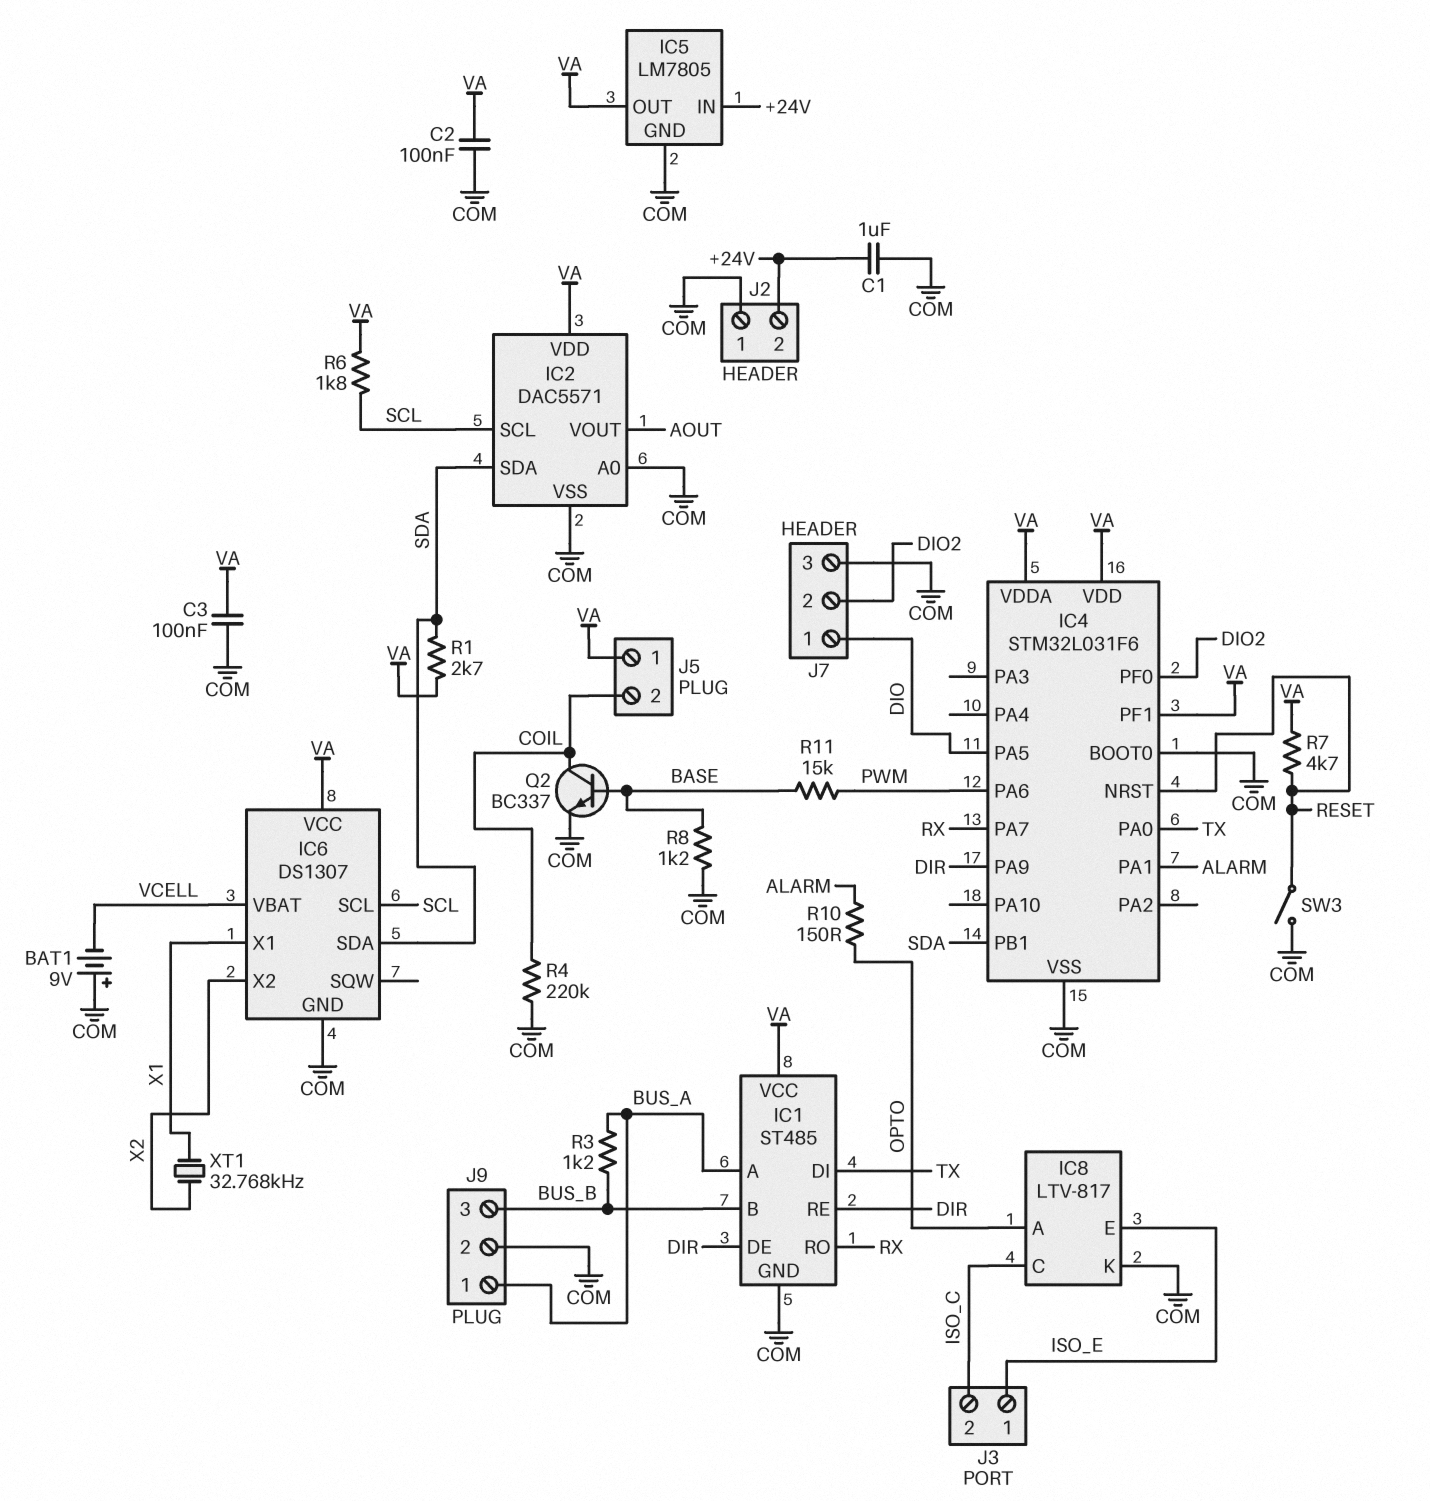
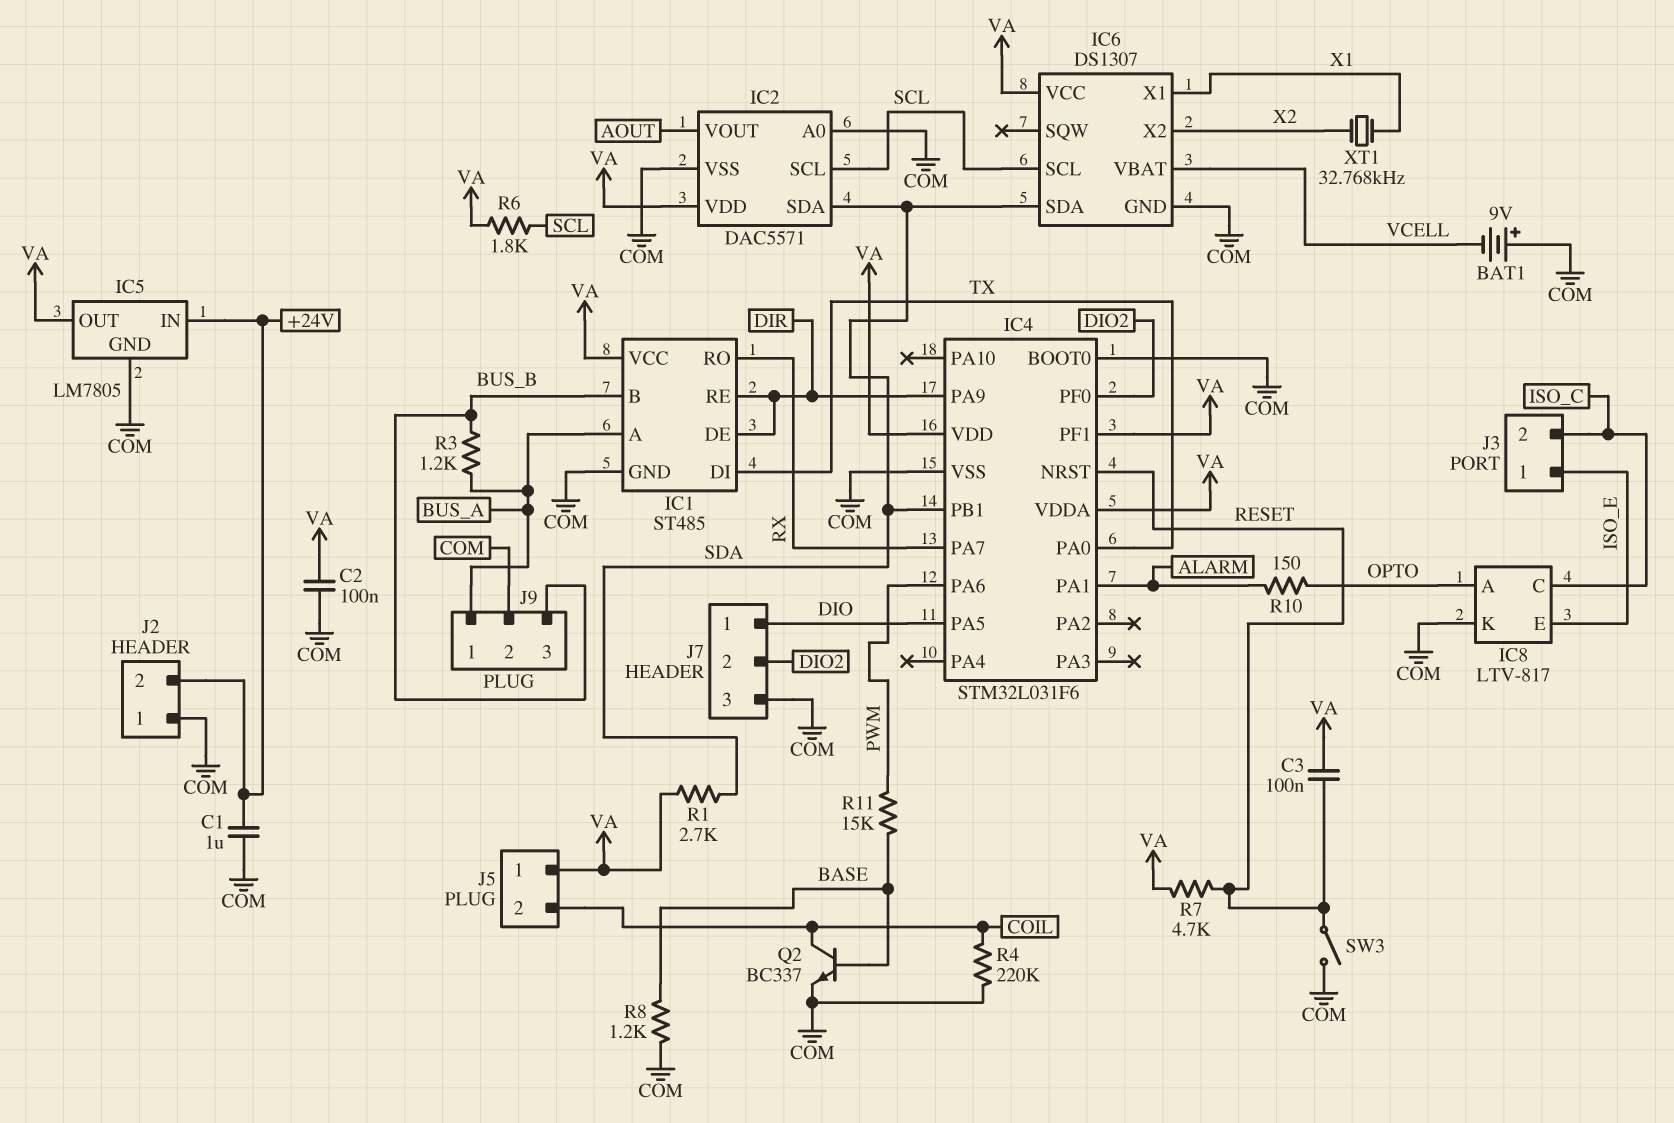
C3: 100nF (COM, VA) -> 100nF (RESET, VA)

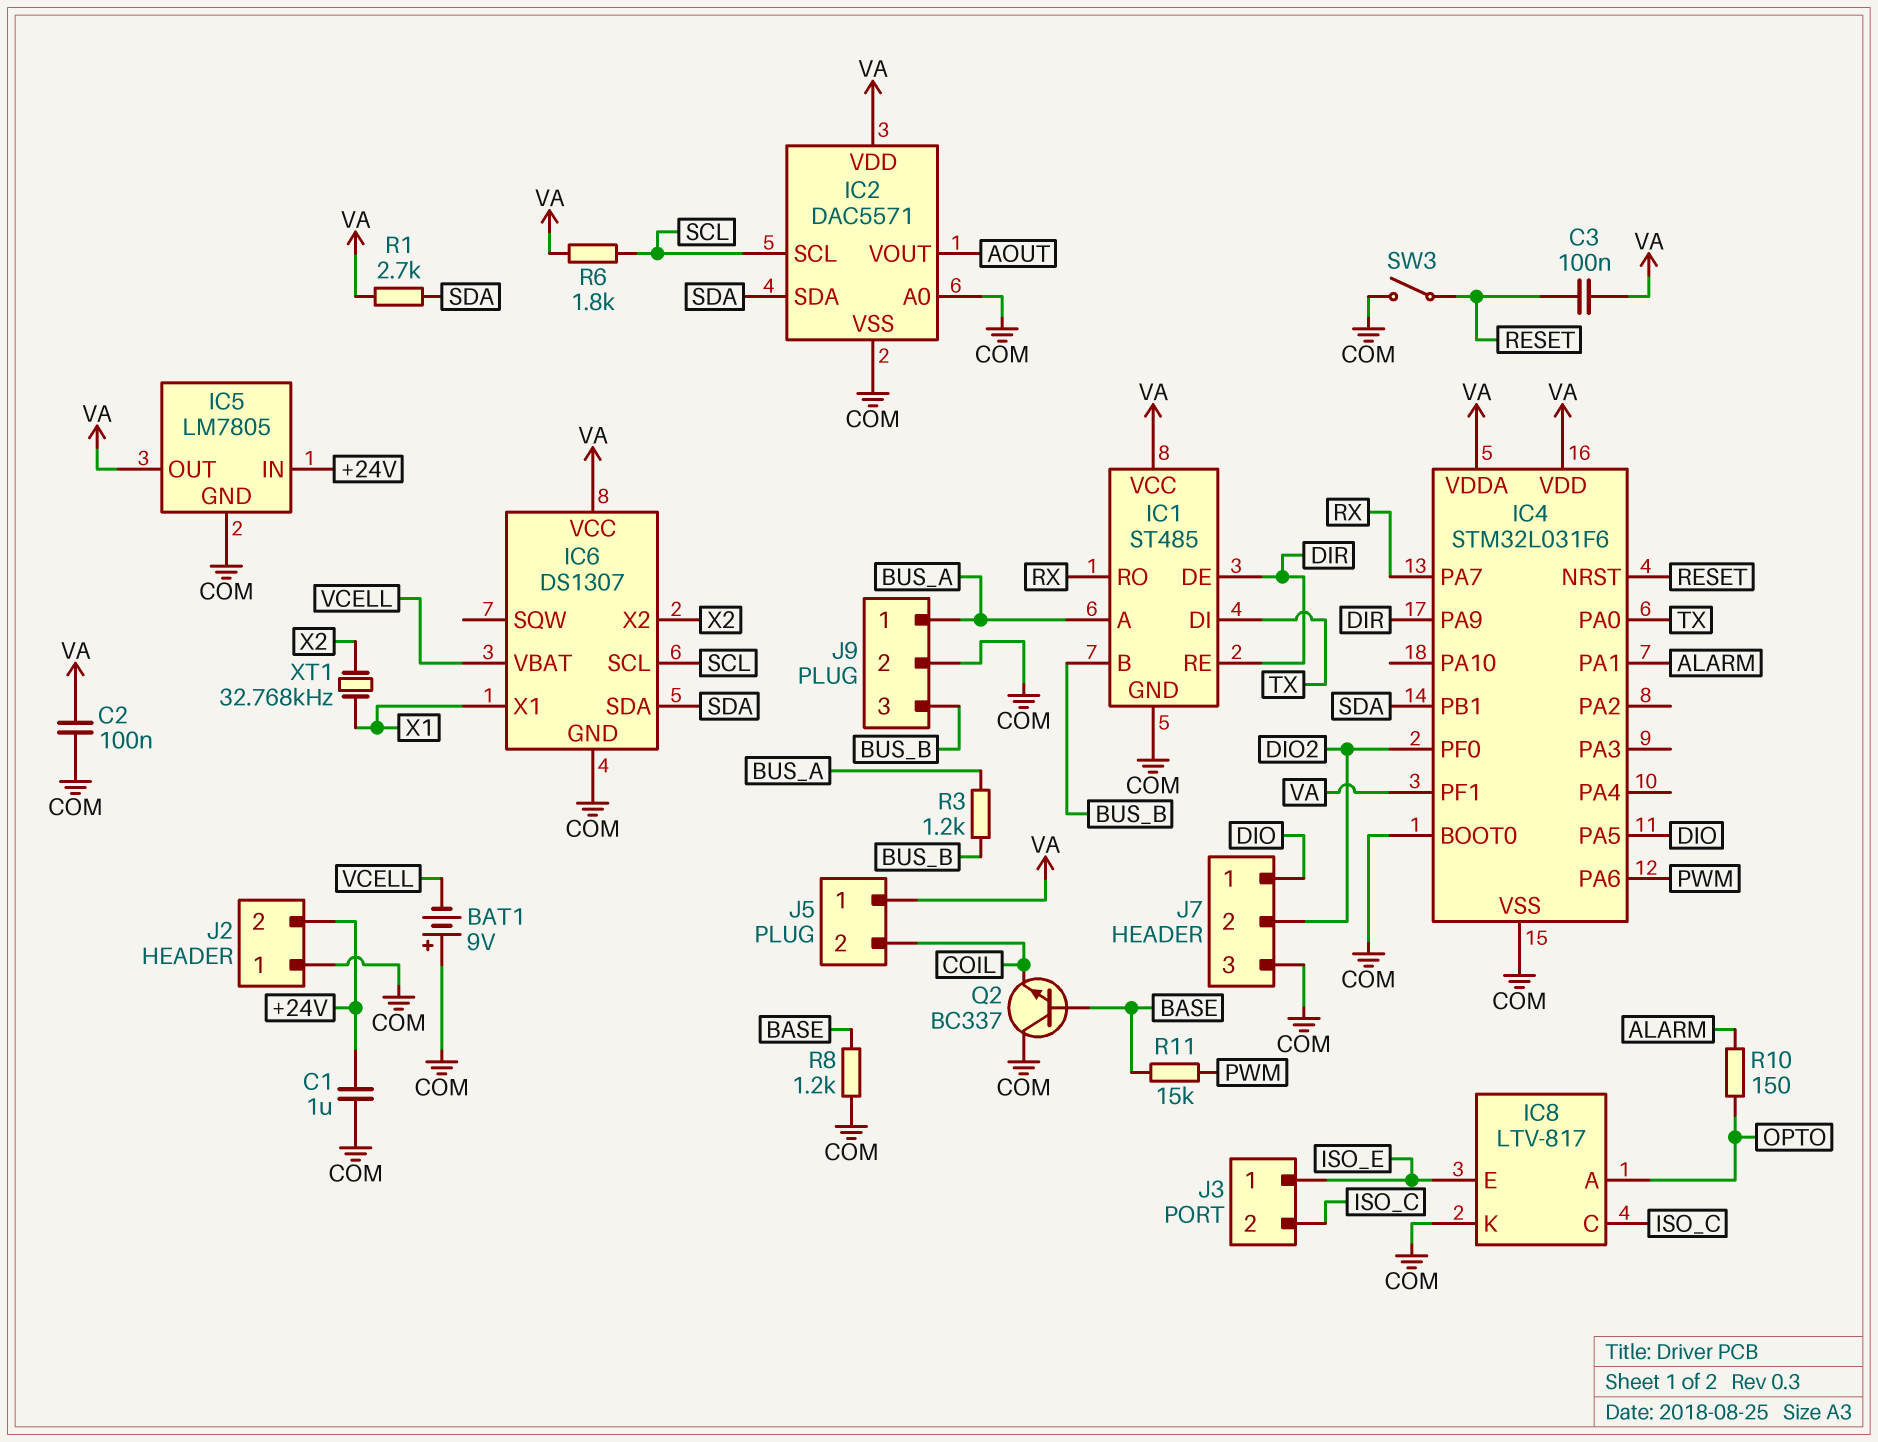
Q2: NPN BC337 (B BASE, C COIL, E COM) -> NPN BC337 (B BASE, C COM, E COIL)
R4: 220k (COIL, COM) -> none
R7: 4.7k (RESET, VA) -> none

